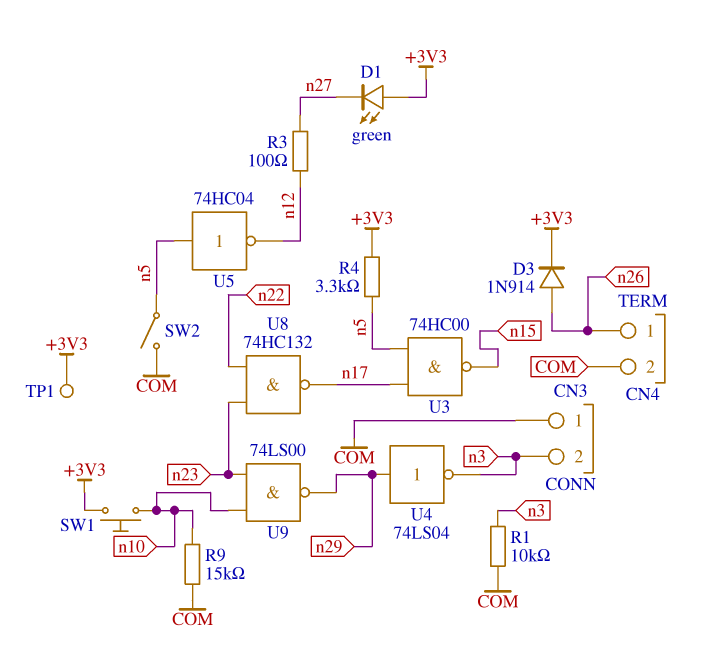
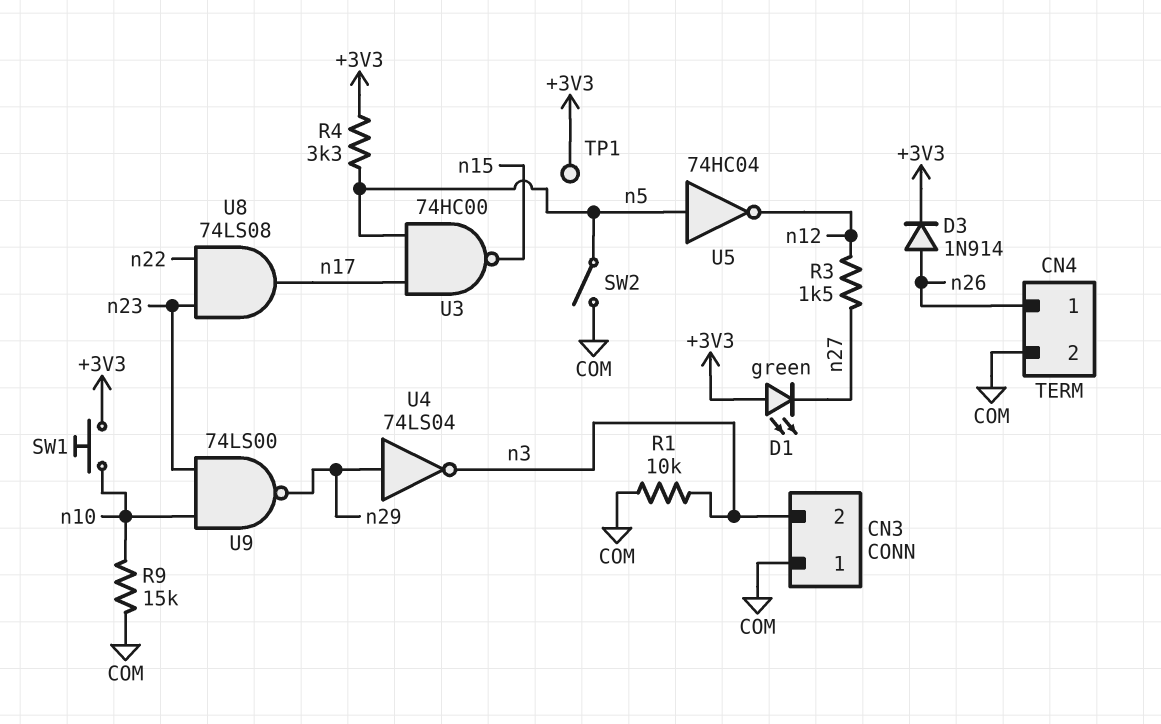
R3: 100 (n12, n27) -> 1.5k (n12, n27)
U8: NAND 74HC132 (in n22, in n23, out n17) -> AND 74LS08 (in n22, in n23, out n17)

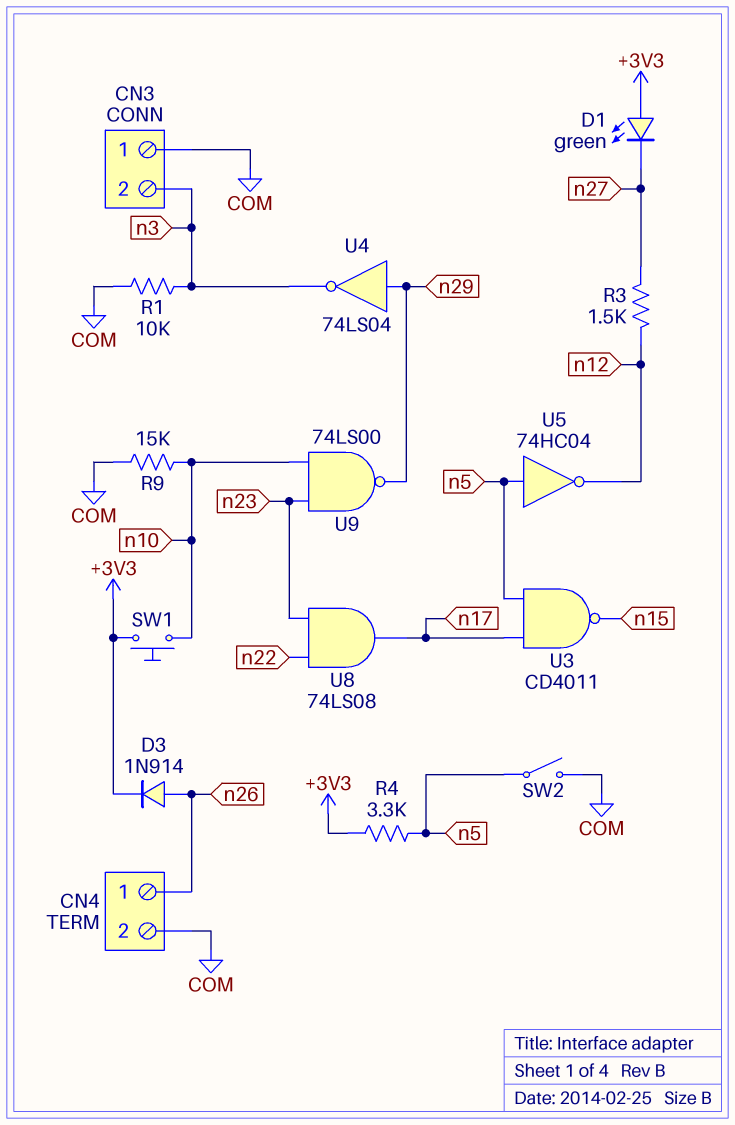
TP1: test point (+3V3) -> none
U3: NAND 74HC00 (in n5, in n17, out n15) -> NAND CD4011 (in n5, in n17, out n15)

